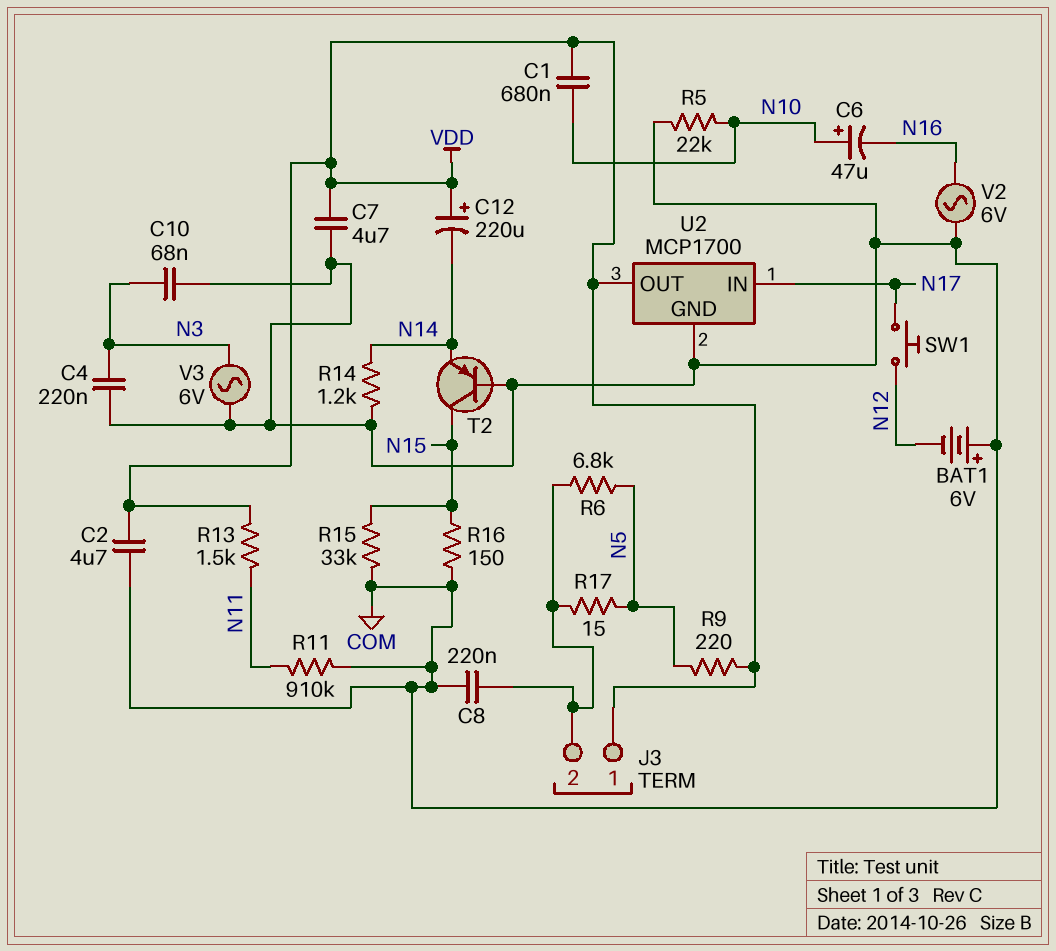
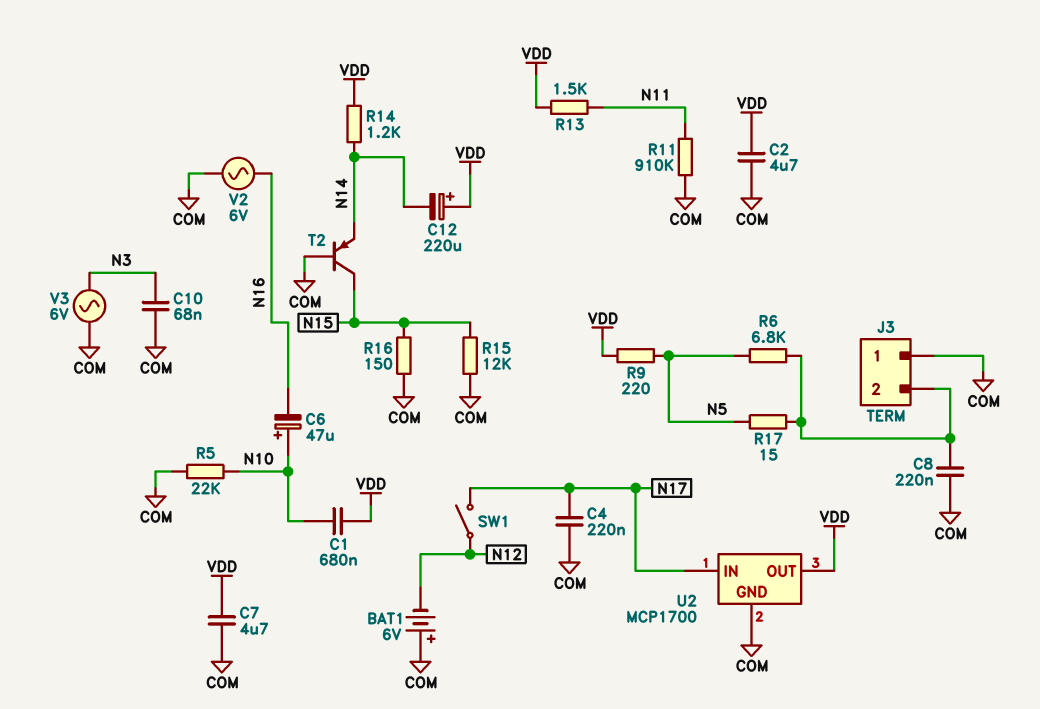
C4: 220nF (COM, N3) -> 220nF (COM, N17)
J3 pin 1: VDD -> COM
R14: 1.2k (COM, N14) -> 1.2k (N14, VDD)
R15: 33k (COM, N15) -> 12k (COM, N15)
SW1: button (N12, N17) -> switch (N12, N17)

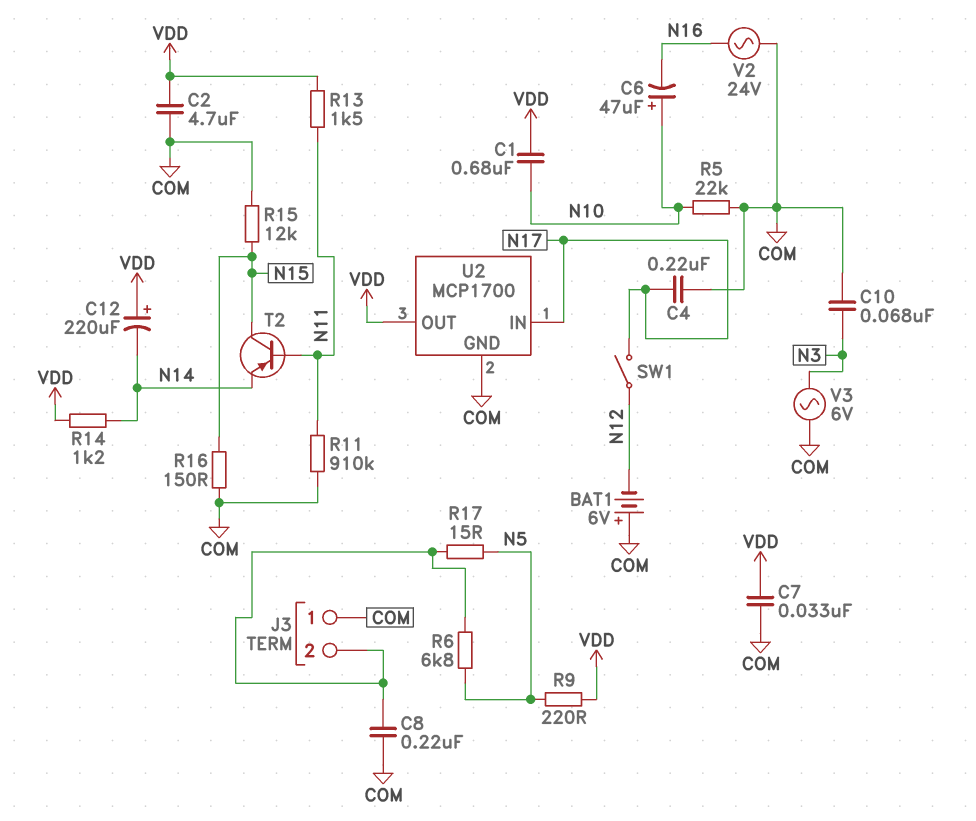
C7: 4.7uF (COM, VDD) -> 33nF (COM, VDD)
T2: PNP (B COM, C N15, E N14) -> PNP (B N11, C N15, E N14)
V2: AC 6V (COM, N16) -> AC 24V (COM, N16)

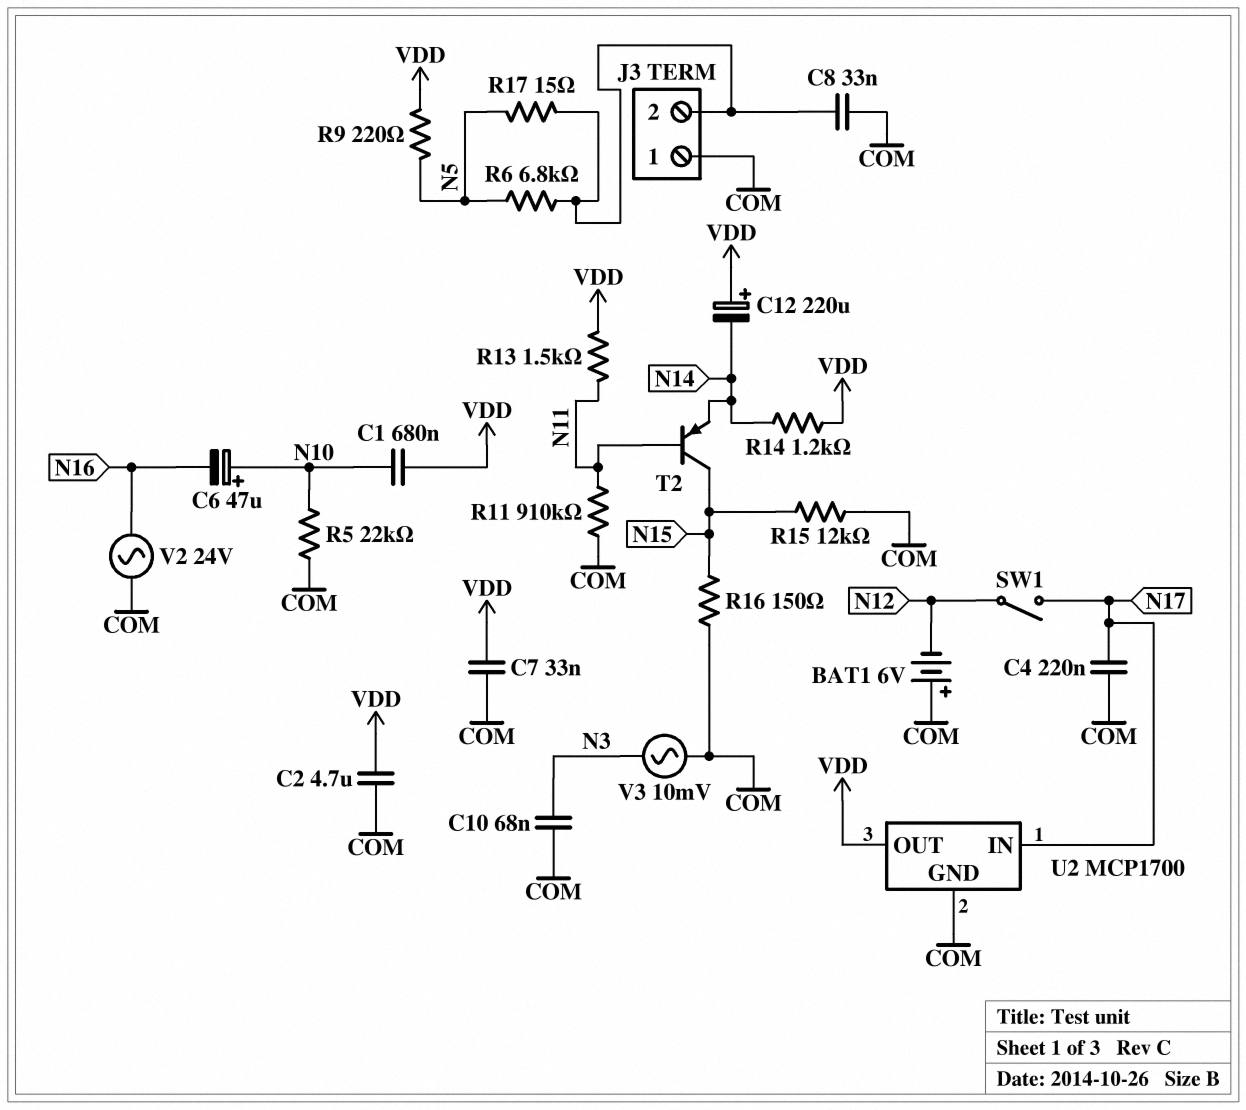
C8: 220nF (COM, J3/2) -> 33nF (COM, J3/2)
V3: AC 6V (COM, N3) -> AC 10mV (COM, N3)

